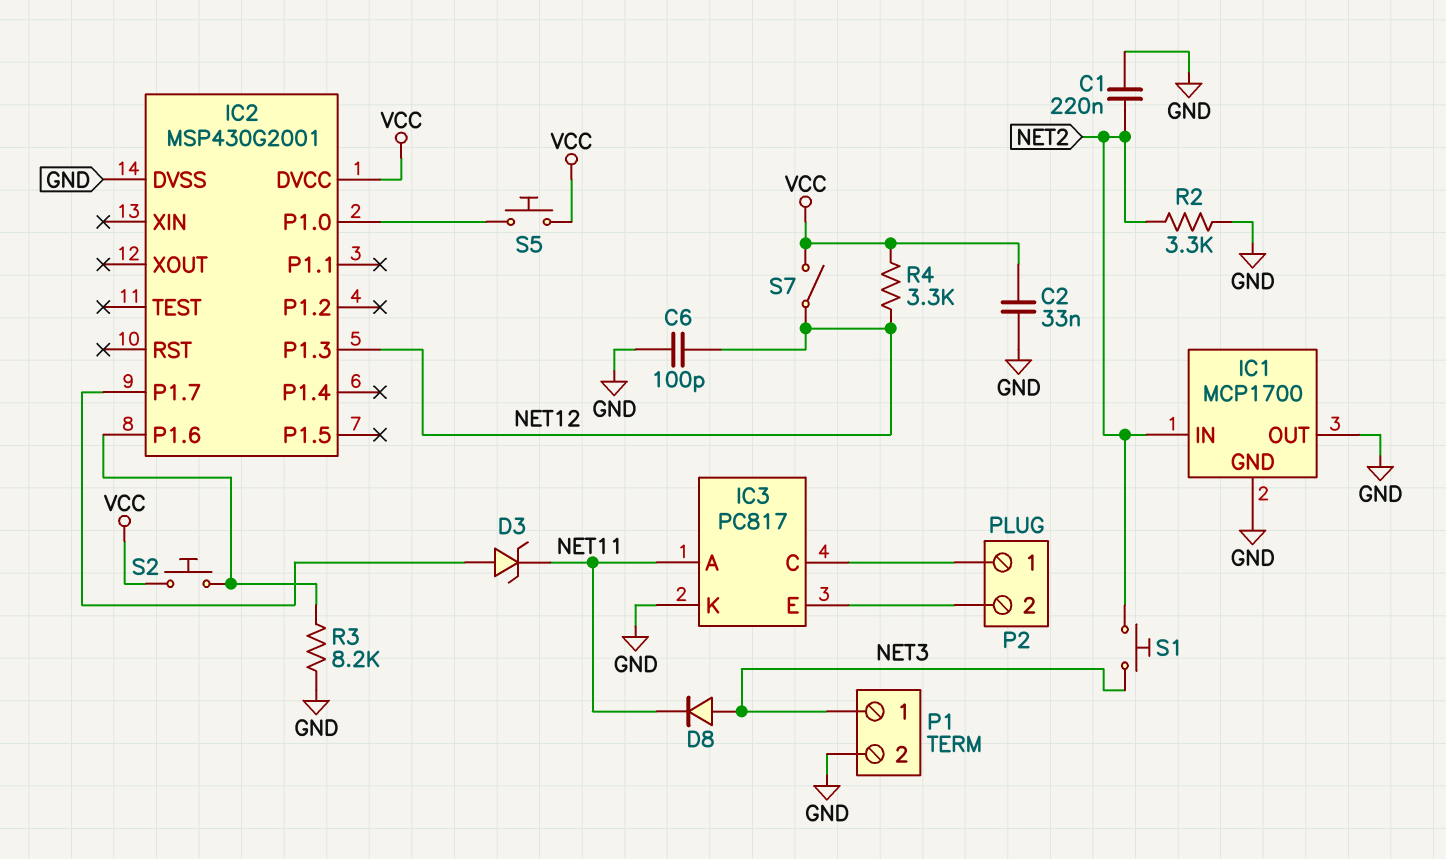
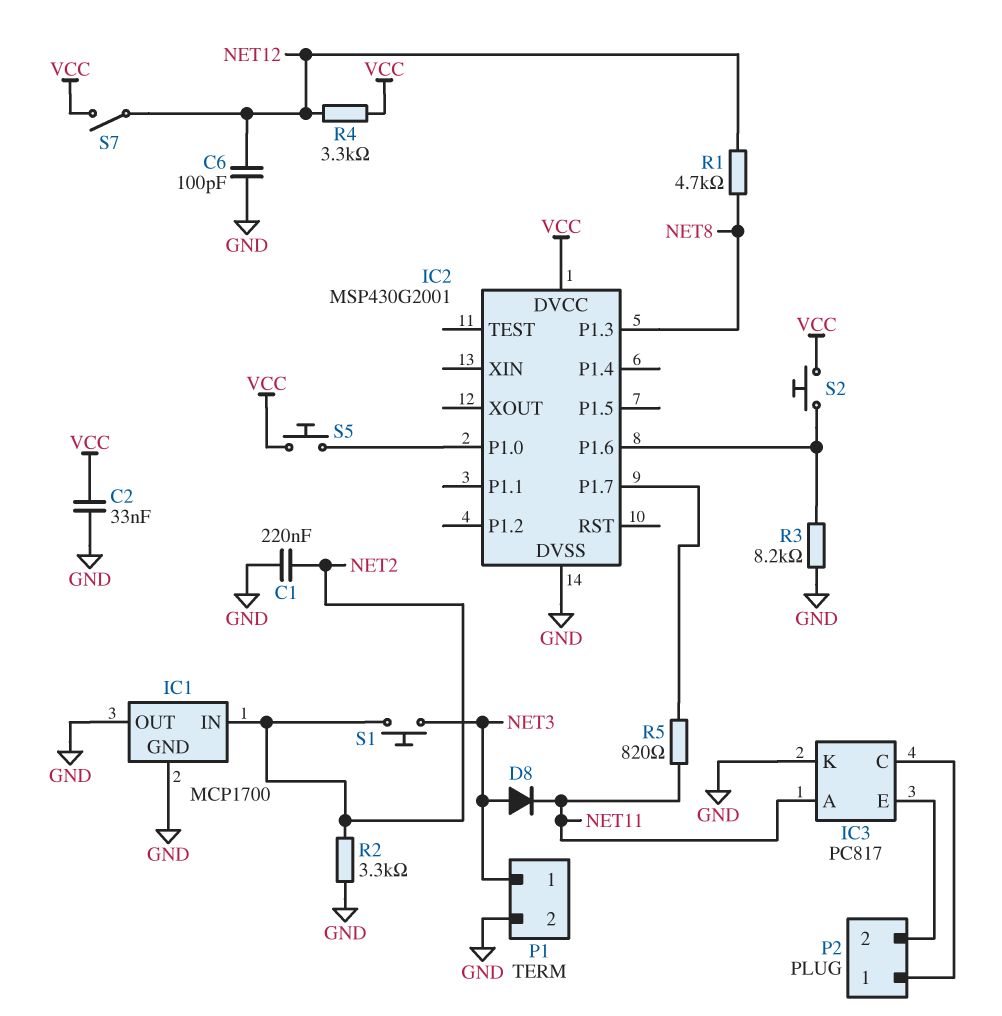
D3: zener (A IC2/P1.7, K NET11) -> none
IC2 pin P1.3: NET12 -> NET8
R1: none -> 4.7k (NET8, NET12)
R5: none -> 820 (IC2/P1.7, NET11)

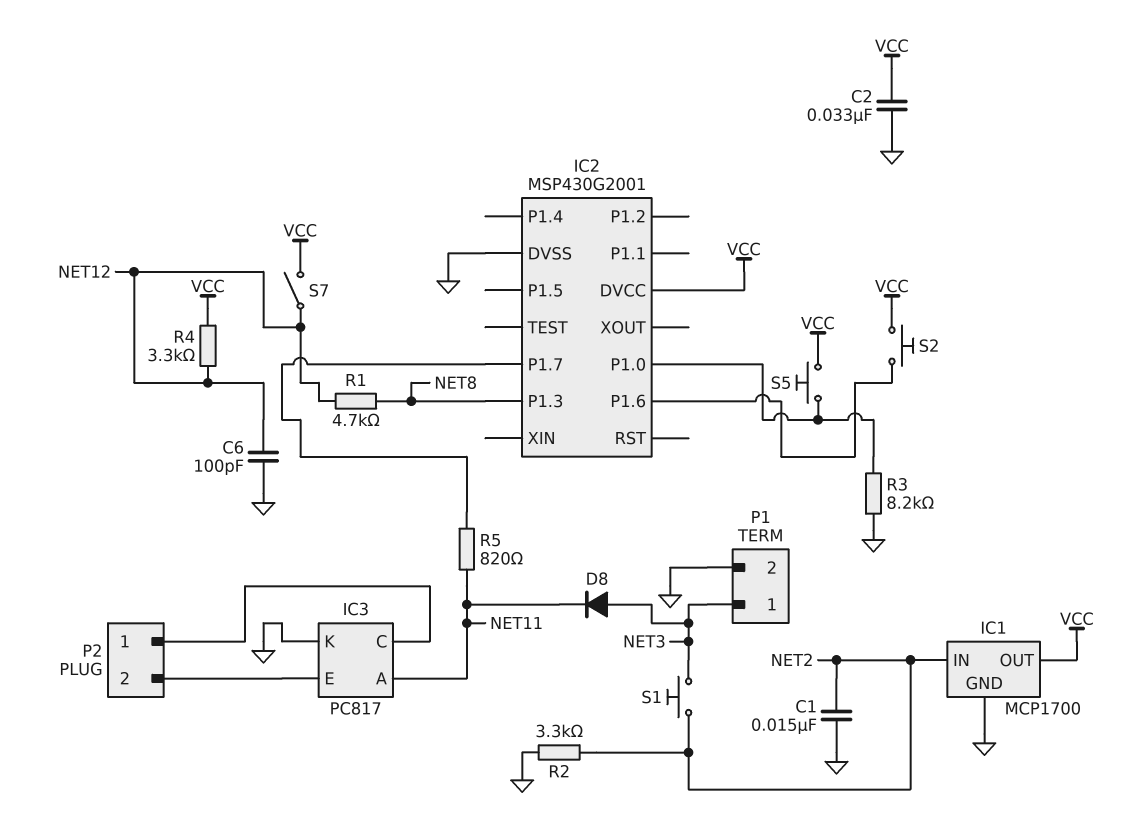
C1: 220nF (GND, NET2) -> 15nF (GND, NET2)
IC1 pin OUT: GND -> VCC
R3: 8.2k (GND, IC2/P1.6) -> 8.2k (GND, IC2/P1.0)

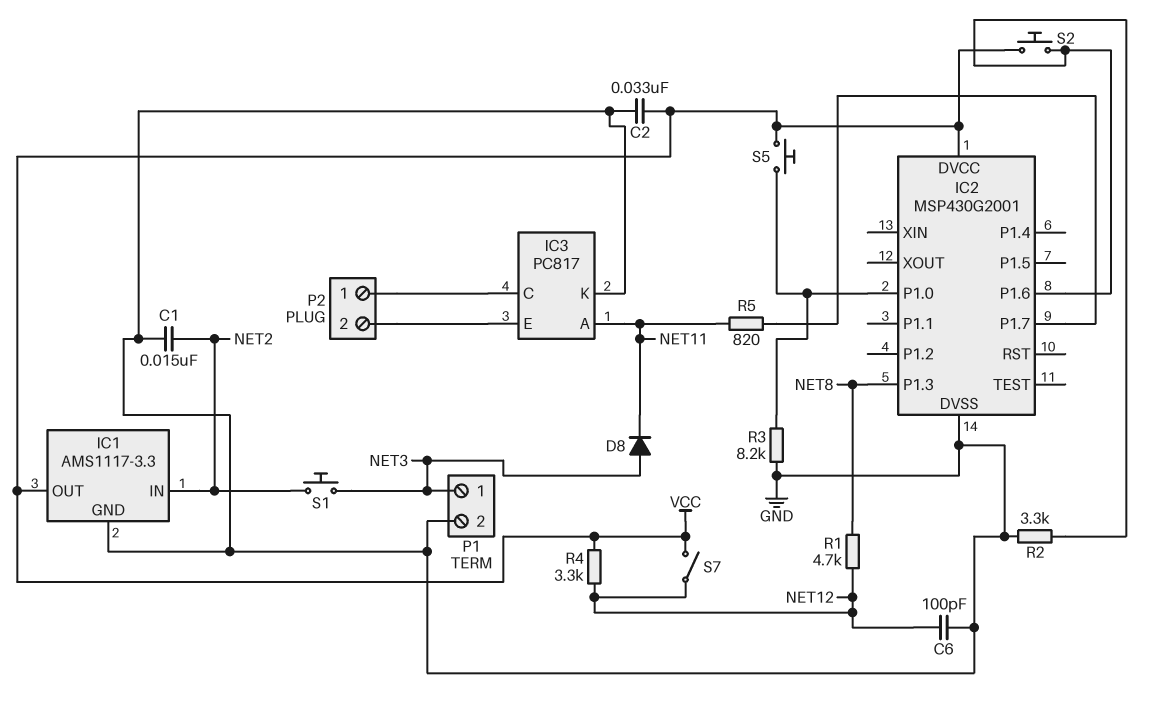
IC1: MCP1700 -> AMS1117-3.3
R2: 3.3k (GND, NET2) -> 3.3k (GND, IC2/P1.6)

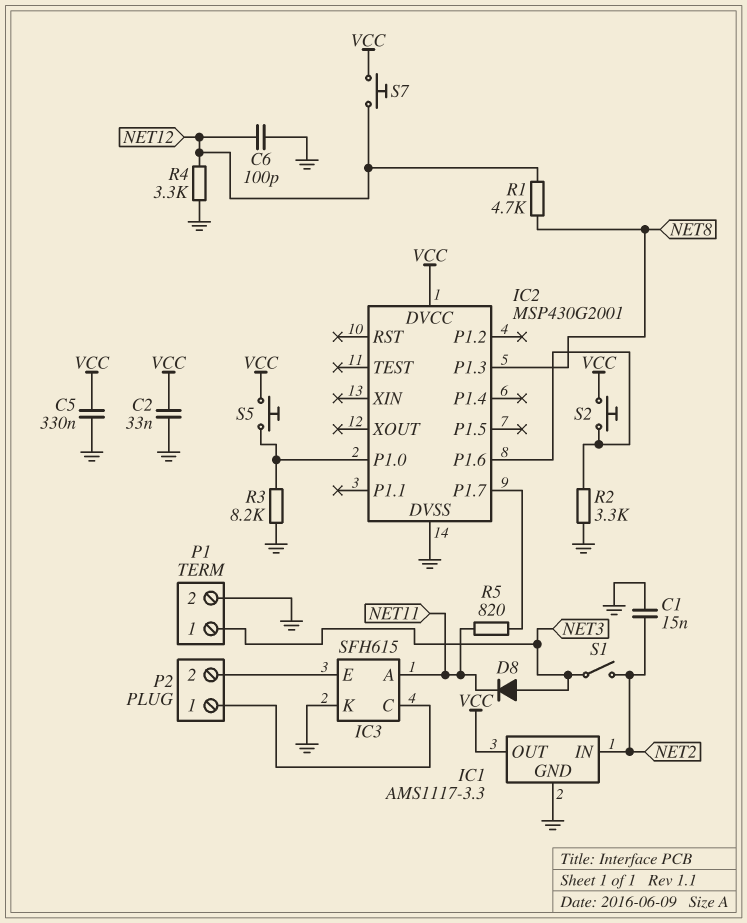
C5: none -> 330nF (GND, VCC)
IC3: PC817 -> SFH615
R4: 3.3k (NET12, VCC) -> 3.3k (GND, NET12)
S1: button (NET2, NET3) -> switch (NET2, NET3)
S7: switch (NET12, VCC) -> button (NET12, VCC)

